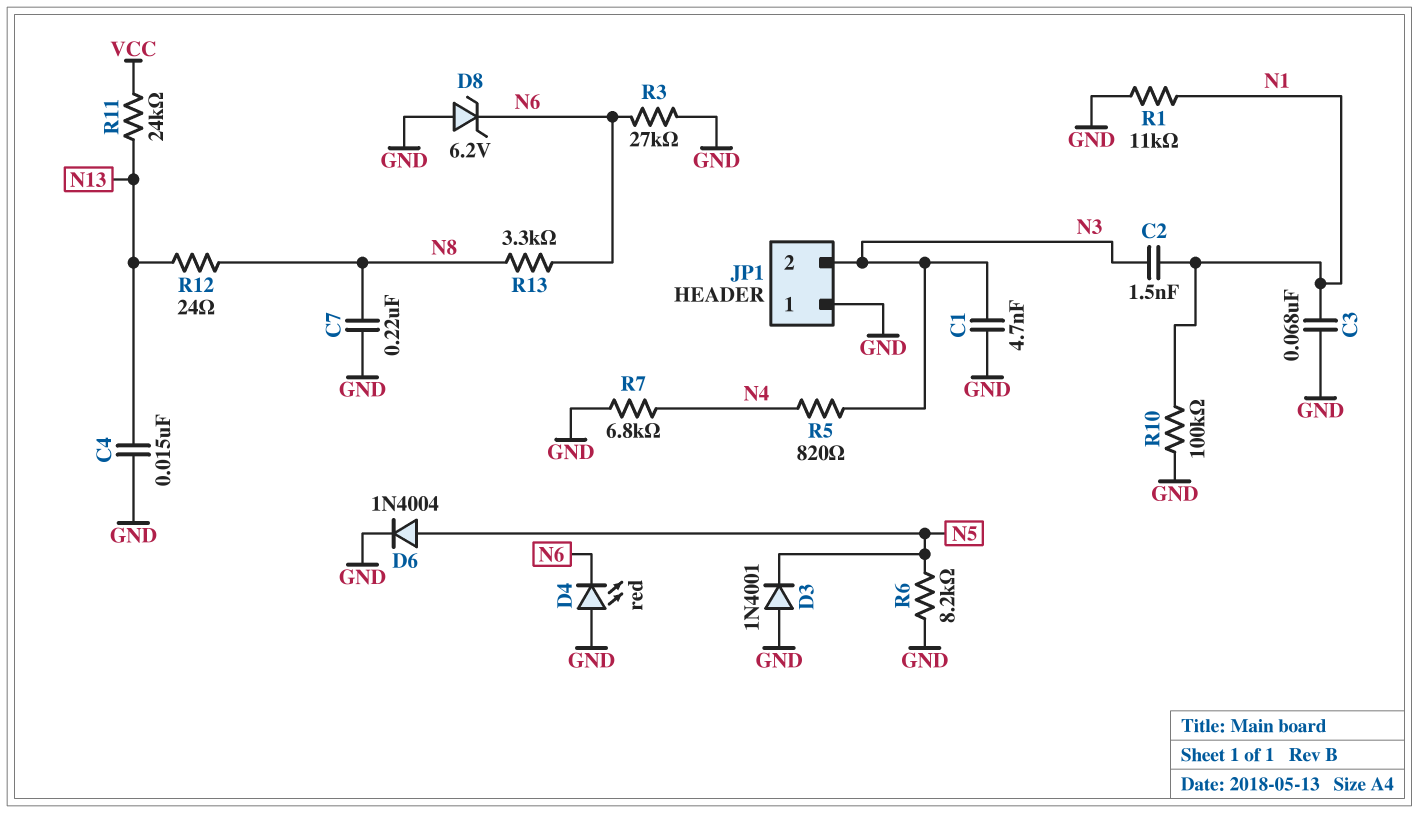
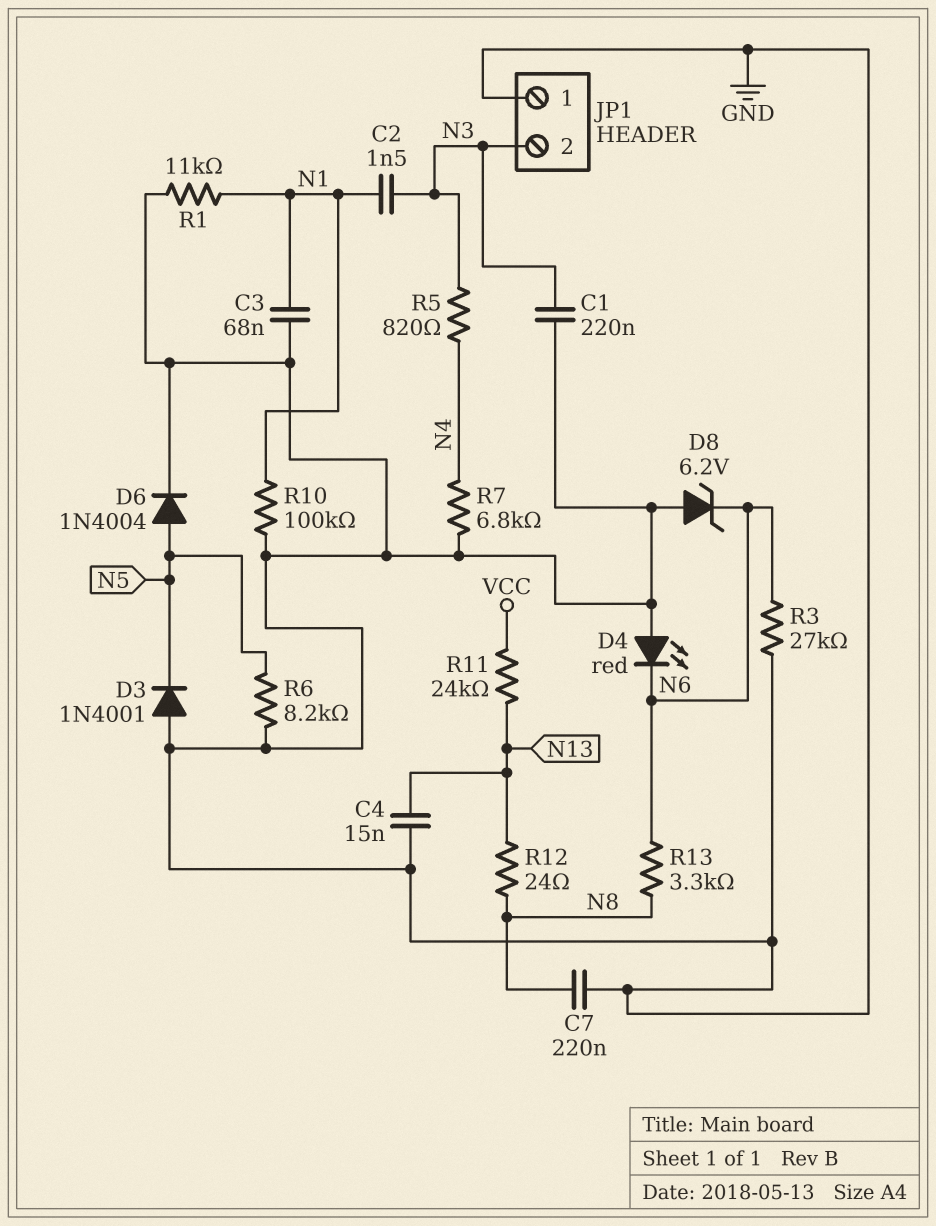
C1: 4.7nF (GND, N3) -> 220nF (GND, N3)

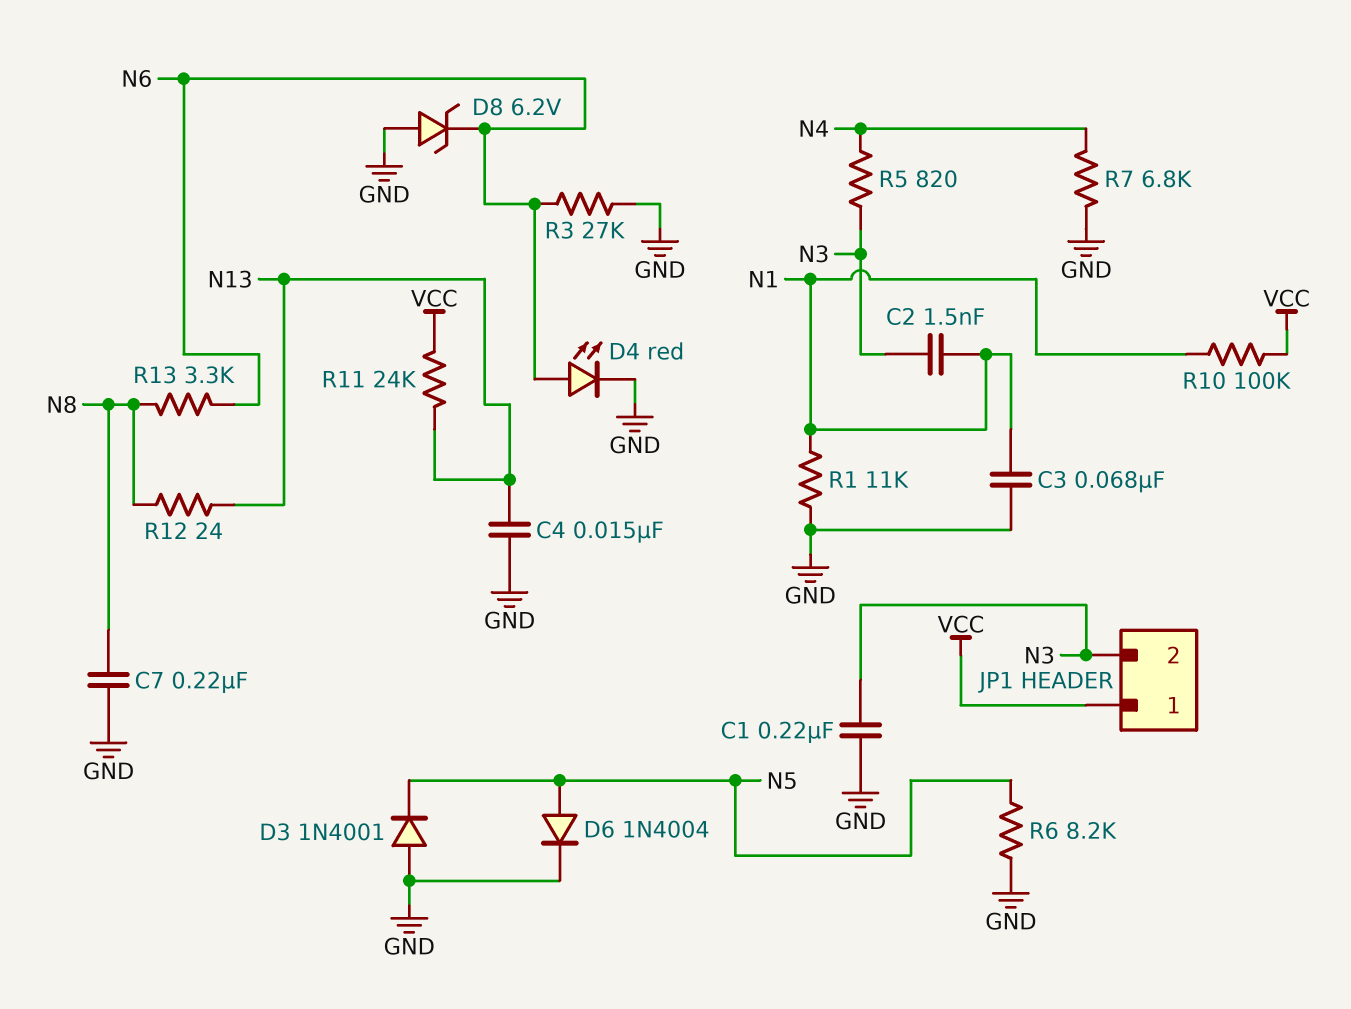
D4: LED red (A GND, K N6) -> LED red (A N6, K GND)
JP1 pin 1: GND -> VCC
R10: 100k (GND, N1) -> 100k (N1, VCC)

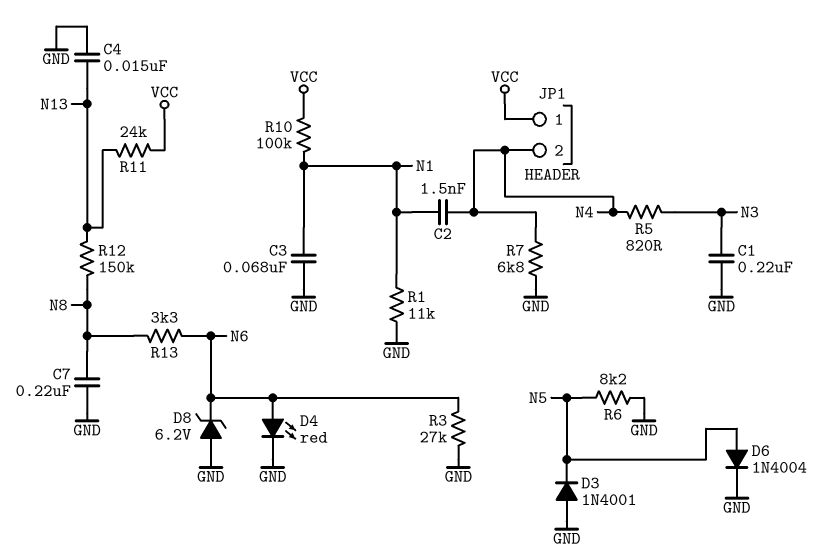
C2: 1.5nF (N1, N3) -> 1.5nF (N1, N4)
JP1 pin 2: N3 -> N4
R12: 24 (N8, N13) -> 150k (N8, N13)

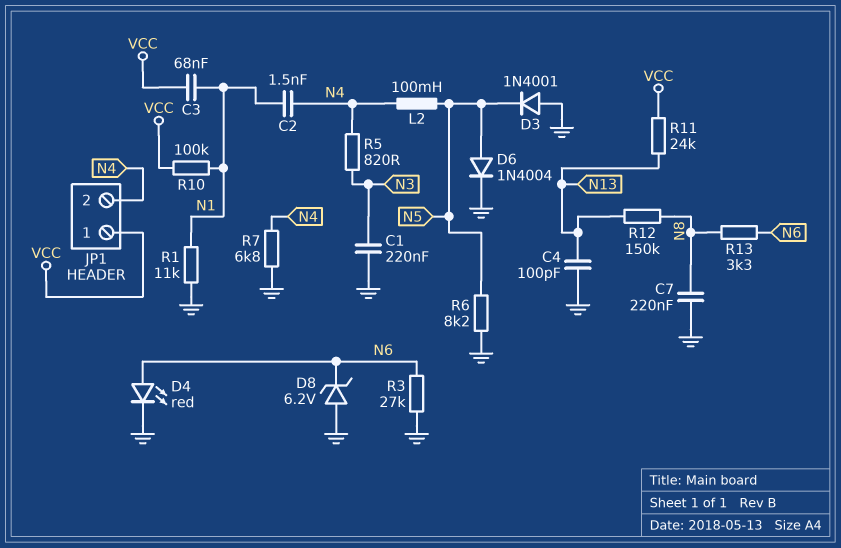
C3: 68nF (GND, N1) -> 68nF (N1, VCC)
C4: 15nF (GND, N13) -> 100pF (GND, N13)
L2: none -> 100mH (N4, N5)

